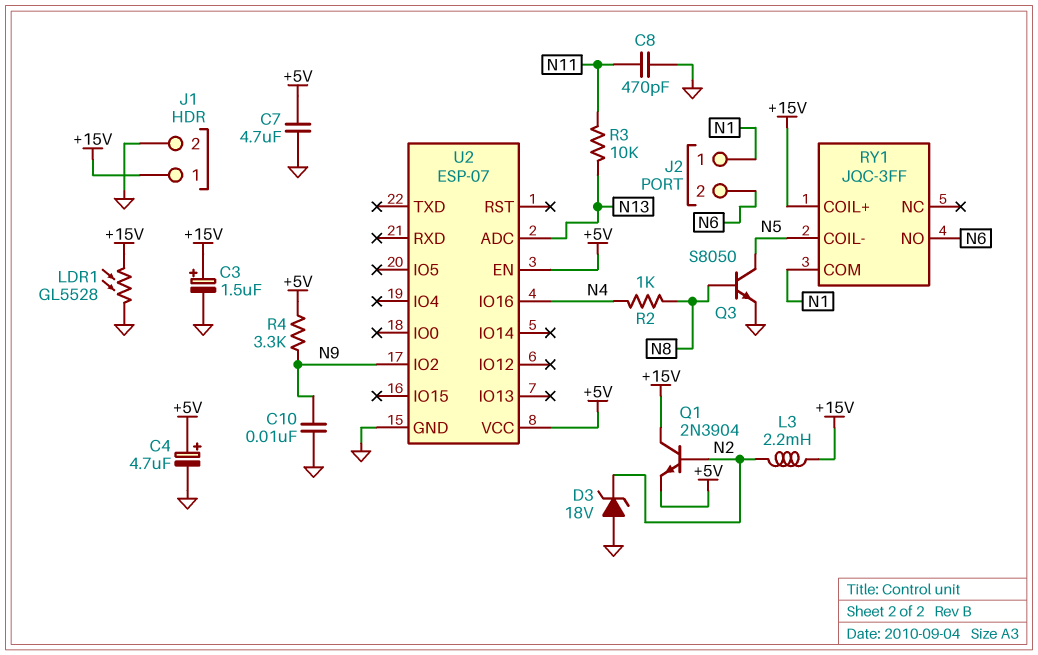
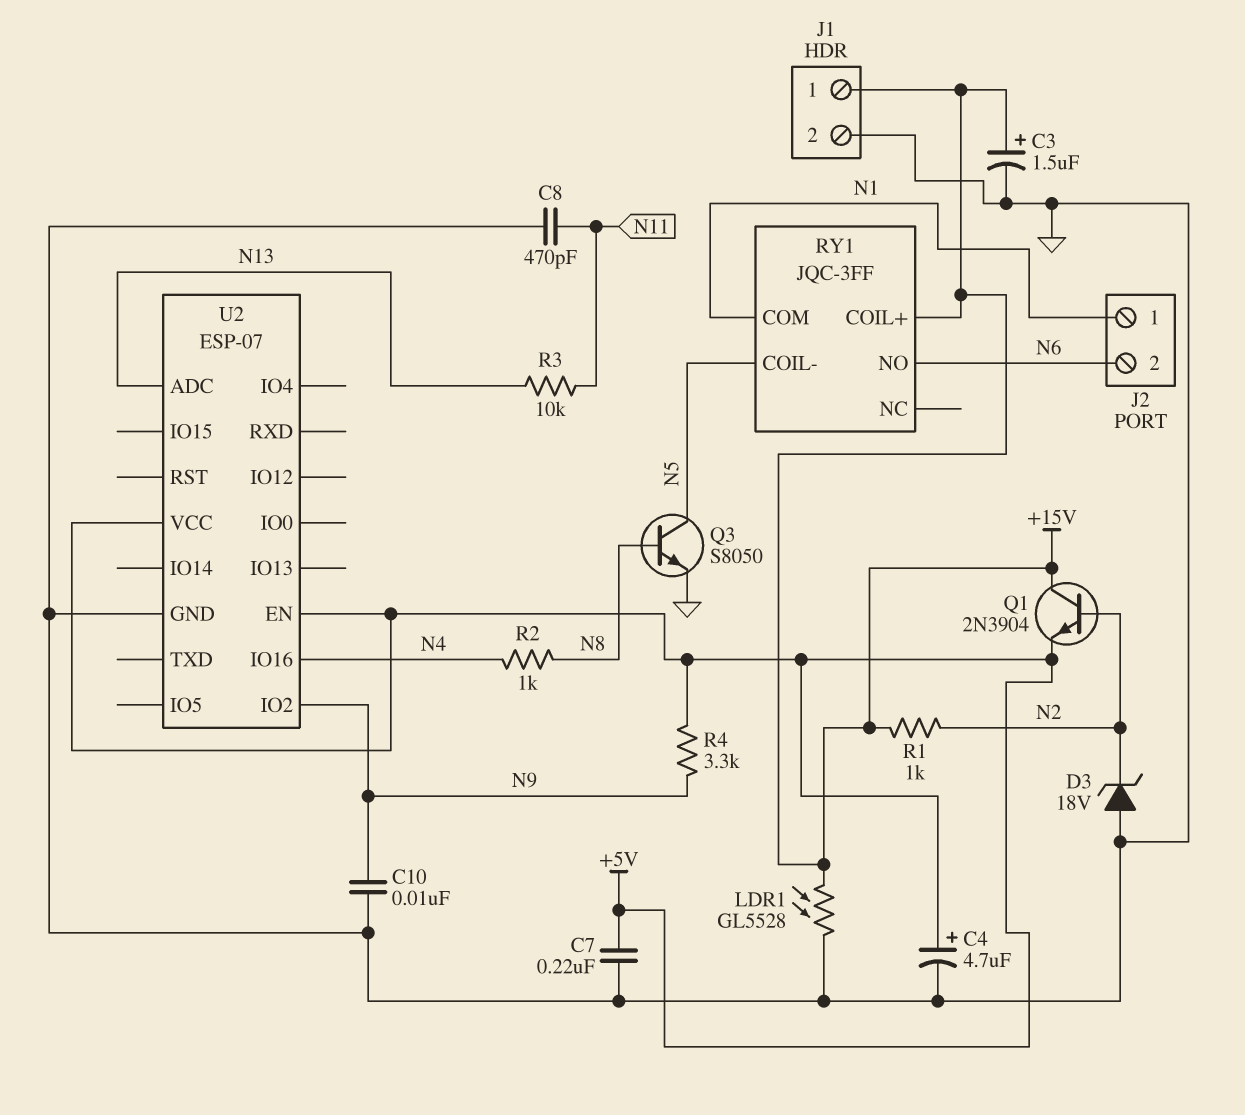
C7: 4.7uF (+5V, GND) -> 220nF (+5V, GND)
L3: 2.2mH (+15V, N2) -> none
R1: none -> 1k (+15V, N2)

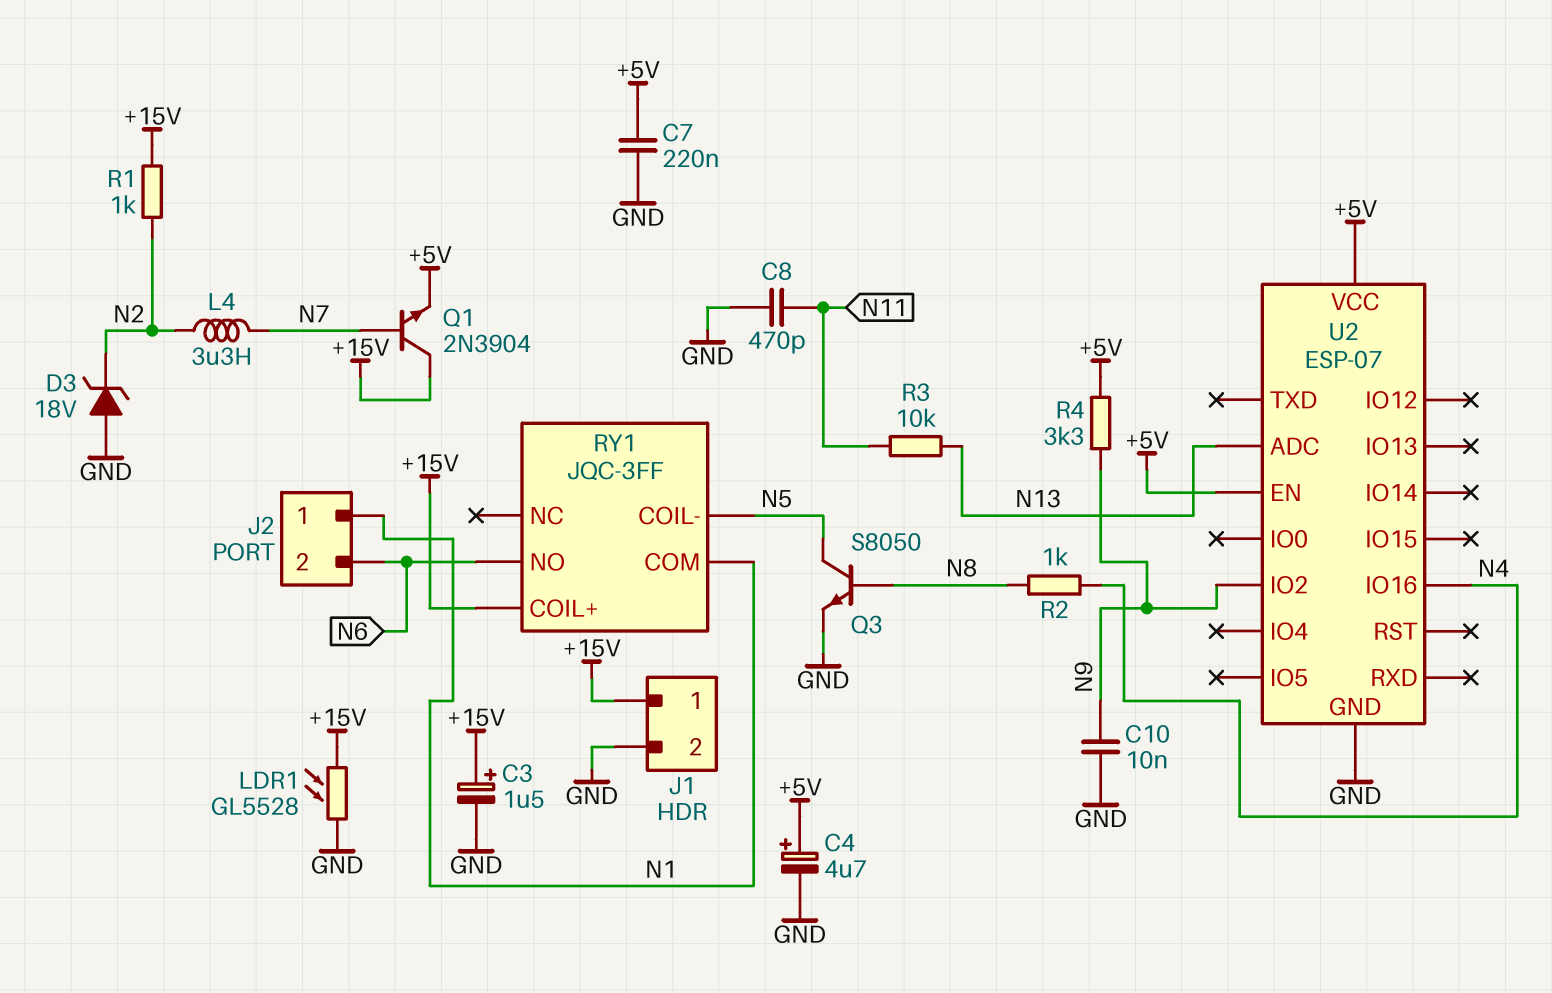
L4: none -> 3.3uH (N2, N7)
Q1: NPN 2N3904 (B N2, C +15V, E +5V) -> NPN 2N3904 (B N7, C +15V, E +5V)

